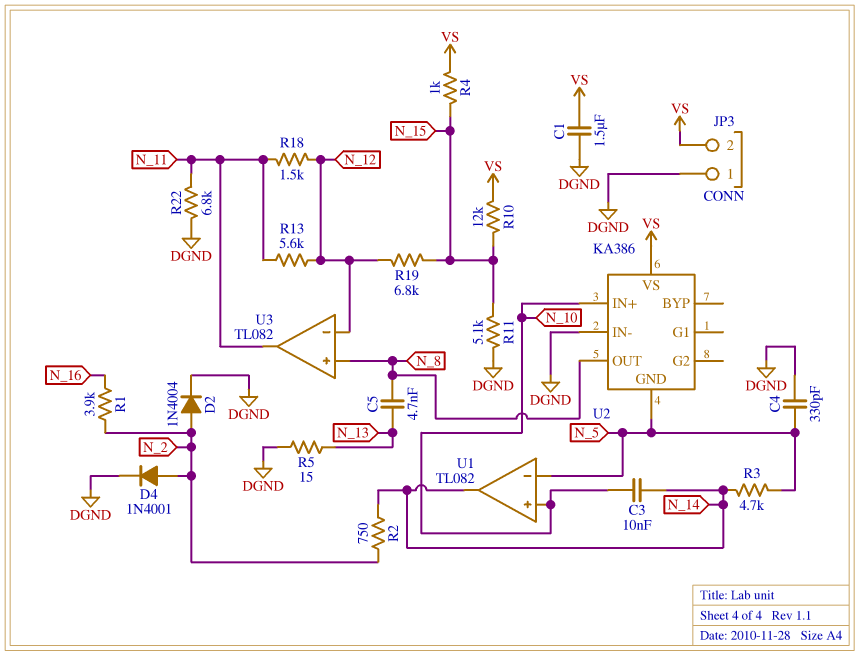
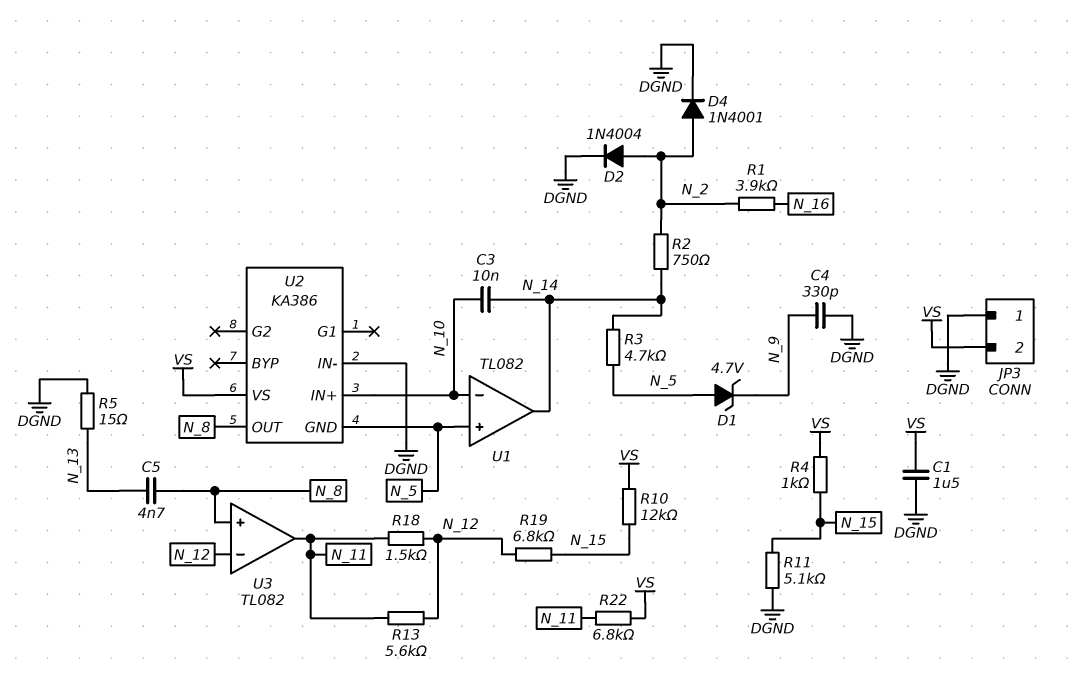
C4: 330pF (DGND, N_5) -> 330pF (DGND, N_9)
D1: none -> zener 4.7V (A N_5, K N_9)
R22: 6.8k (DGND, N_11) -> 6.8k (N_11, VS)
U1 pin in+: N_10 -> N_5
U1 pin in-: N_5 -> N_10

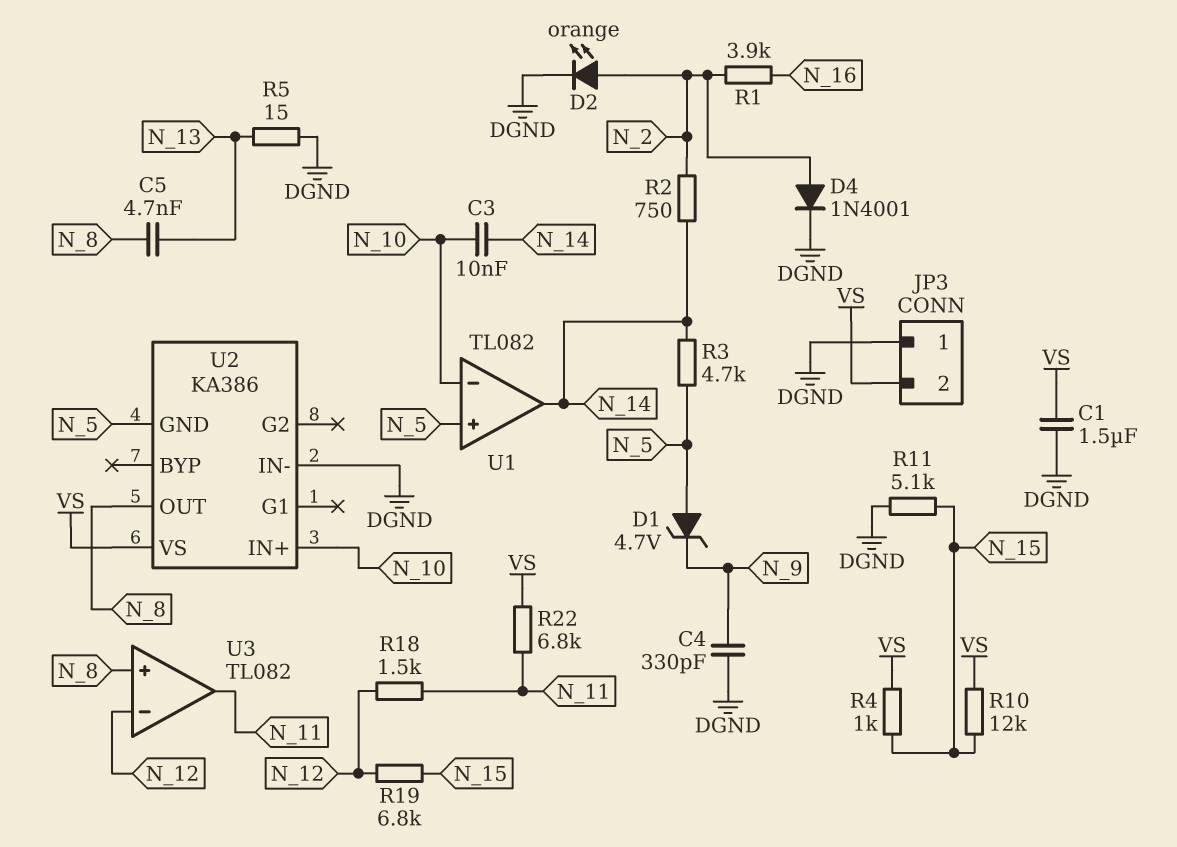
D2: diode 1N4004 (A N_2, K DGND) -> LED orange (A N_2, K DGND)
R13: 5.6k (N_11, N_12) -> none

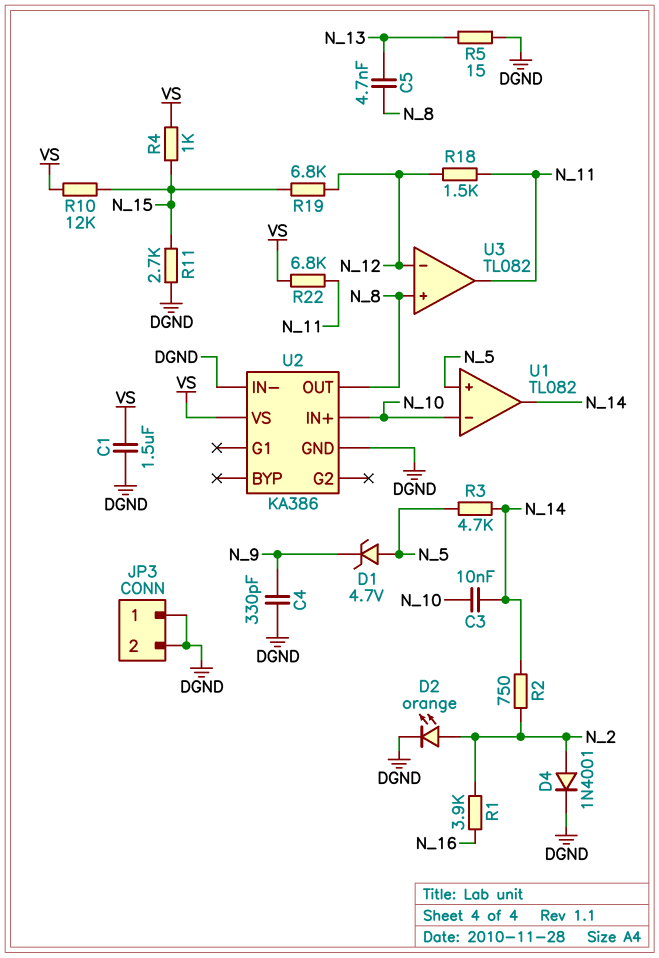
JP3 pin 2: VS -> DGND
R11: 5.1k (DGND, N_15) -> 2.7k (DGND, N_15)
U2 pin GND: N_5 -> DGND

